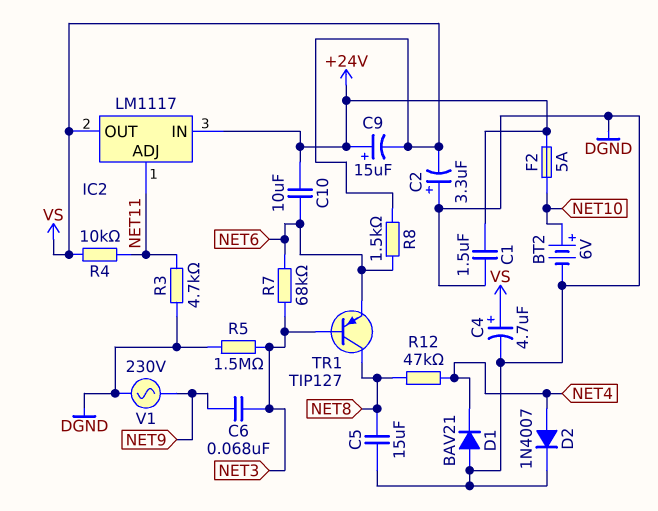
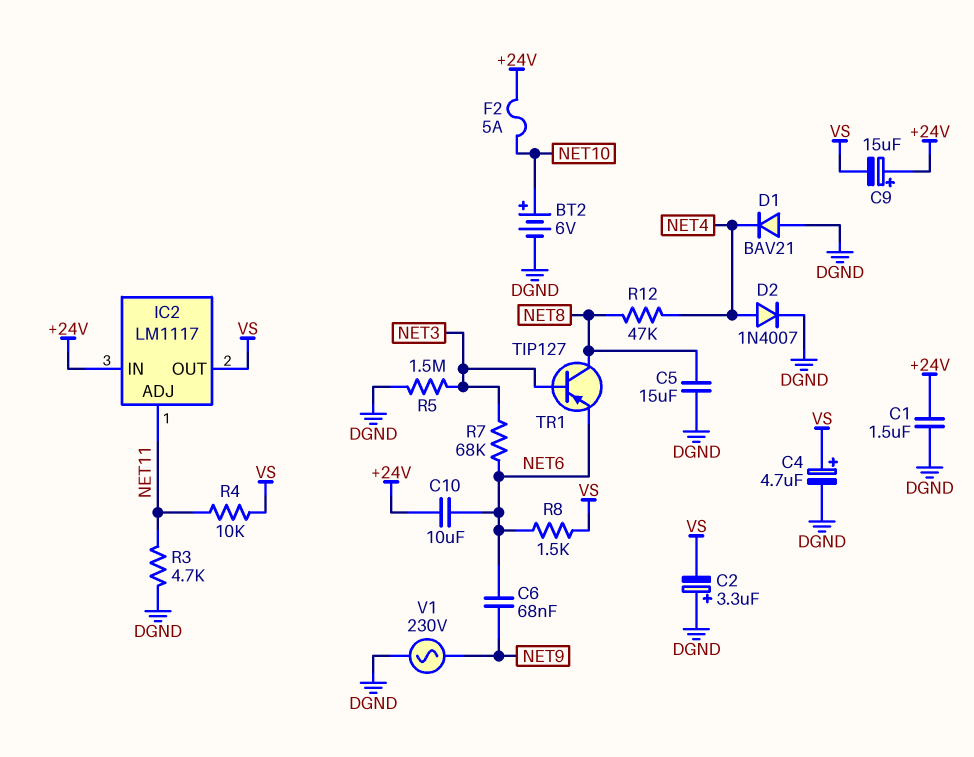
C6: 68nF (NET3, NET9) -> 68nF (NET6, NET9)

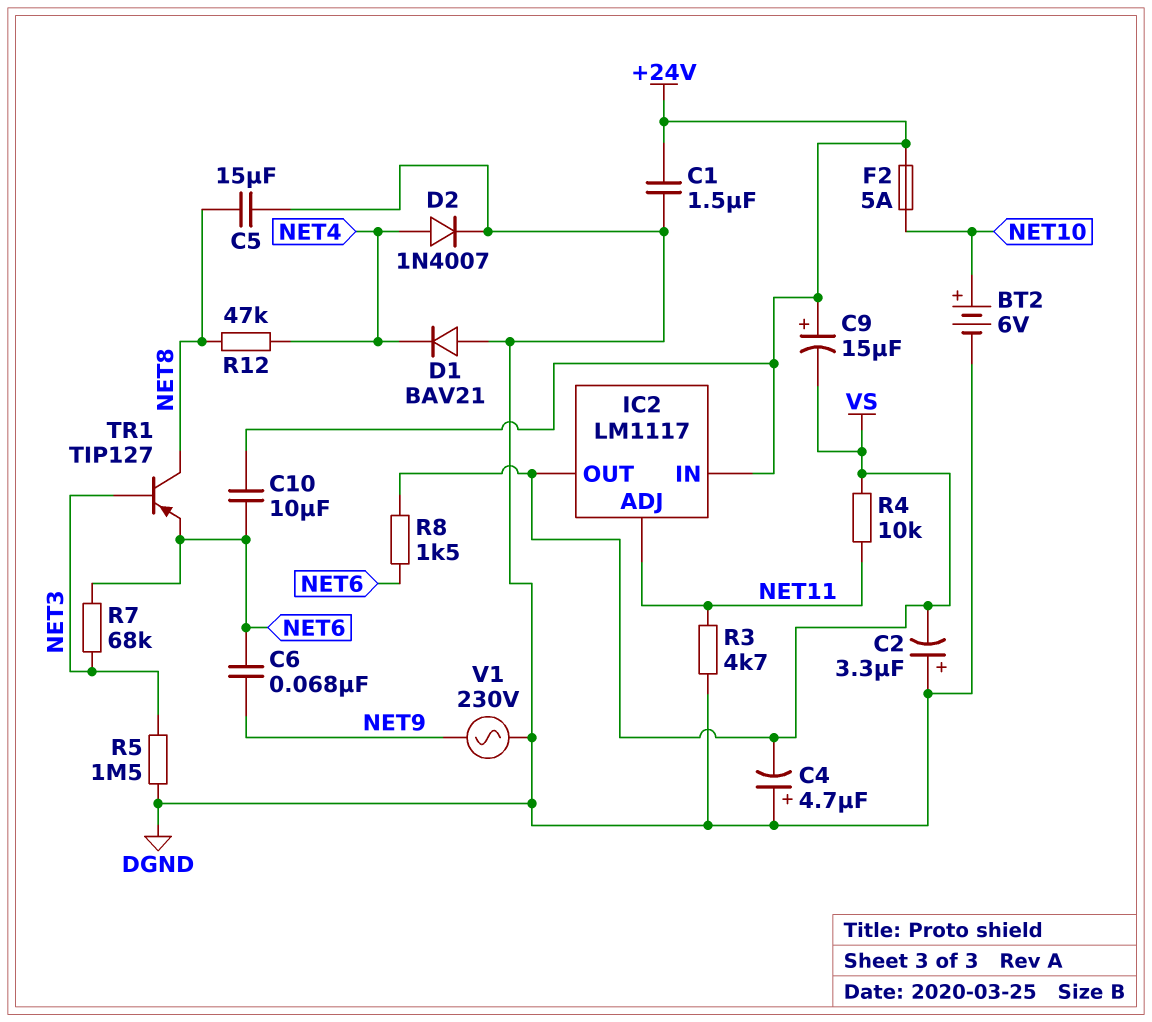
C4: 4.7uF (plus VS, minus DGND) -> 4.7uF (plus DGND, minus VS)

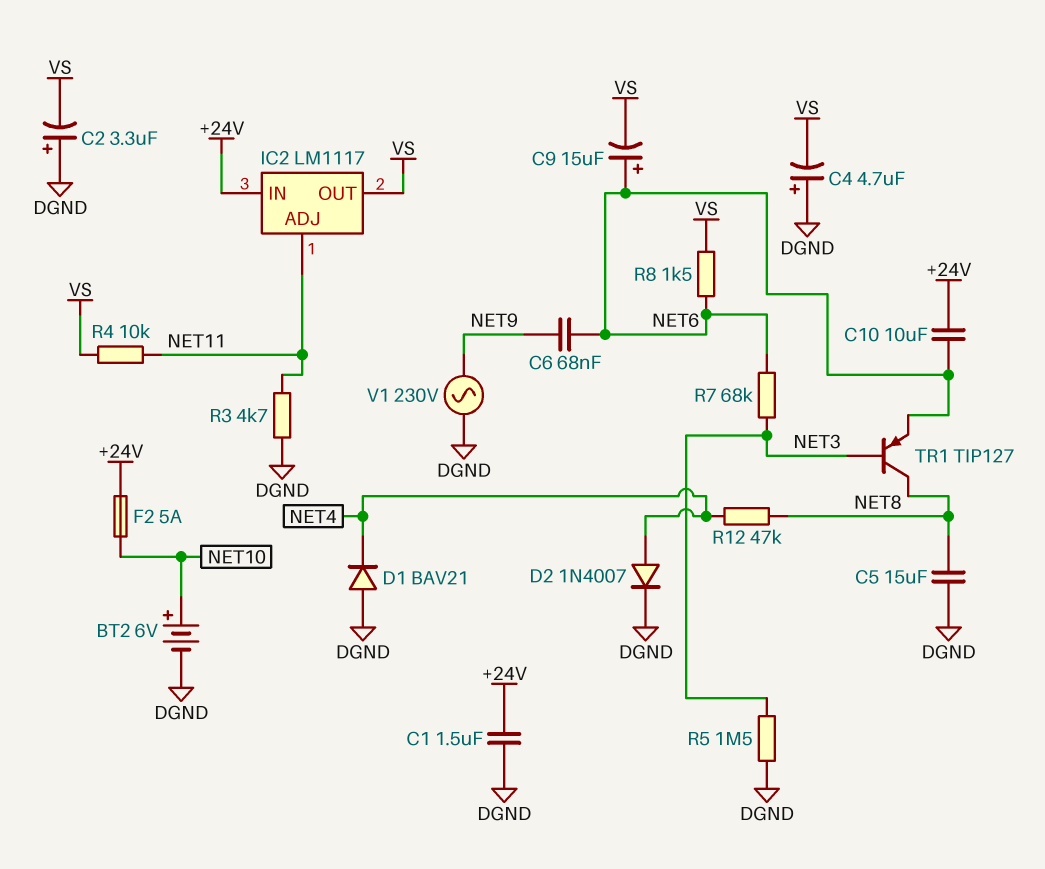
C9: 15uF (plus +24V, minus VS) -> 15uF (plus NET6, minus VS)

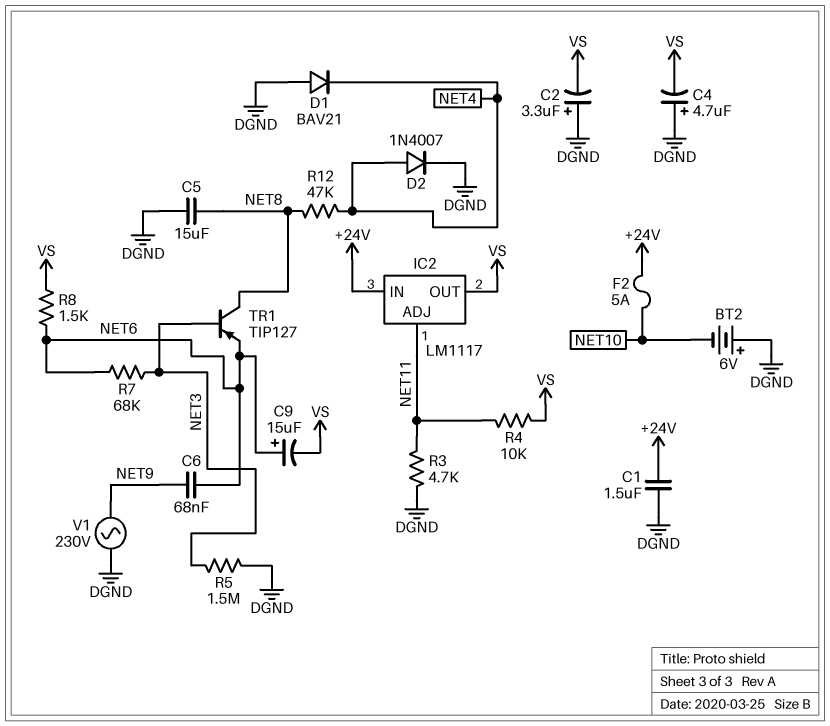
BT2: 6V (plus NET10, minus DGND) -> 6V (plus DGND, minus NET10)
C10: 10uF (+24V, NET6) -> none

